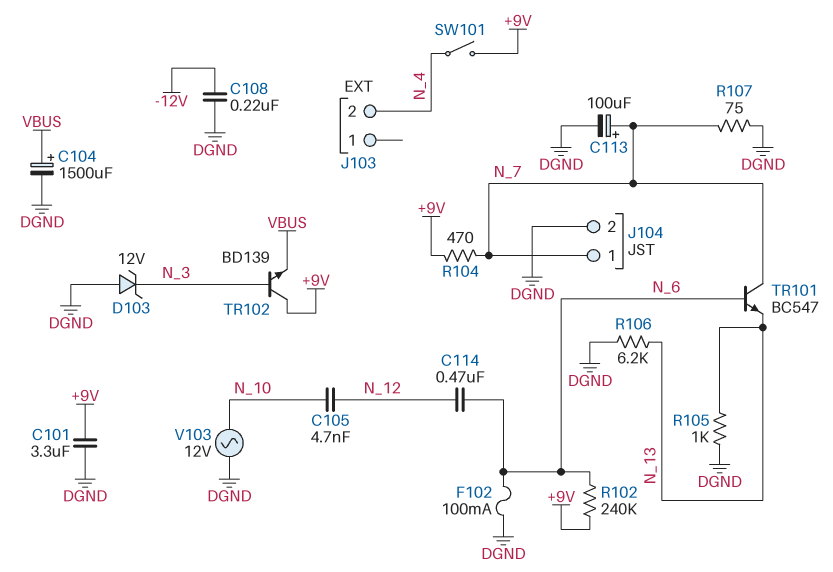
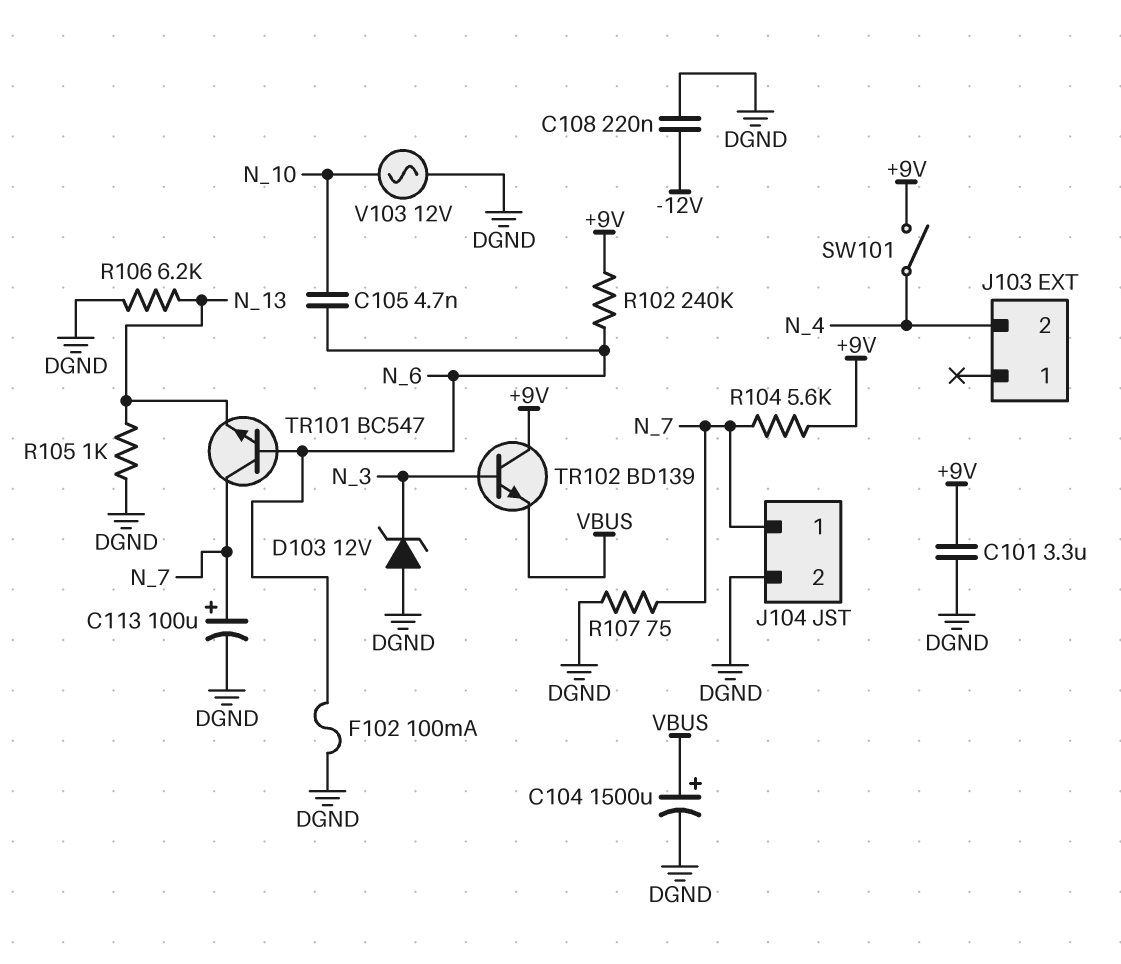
C105: 4.7nF (N_10, N_12) -> 4.7nF (N_6, N_10)
C114: 470nF (N_6, N_12) -> none
R104: 470 (+9V, N_7) -> 5.6k (+9V, N_7)

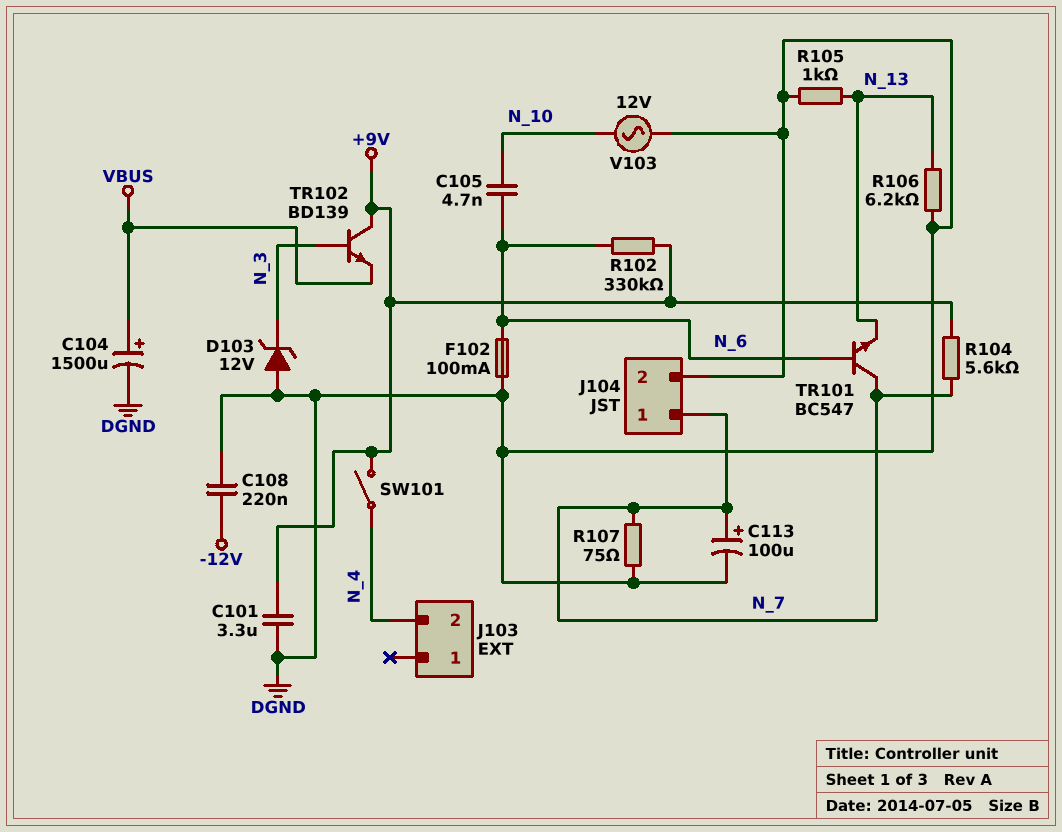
R102: 240k (+9V, N_6) -> 330k (+9V, N_6)

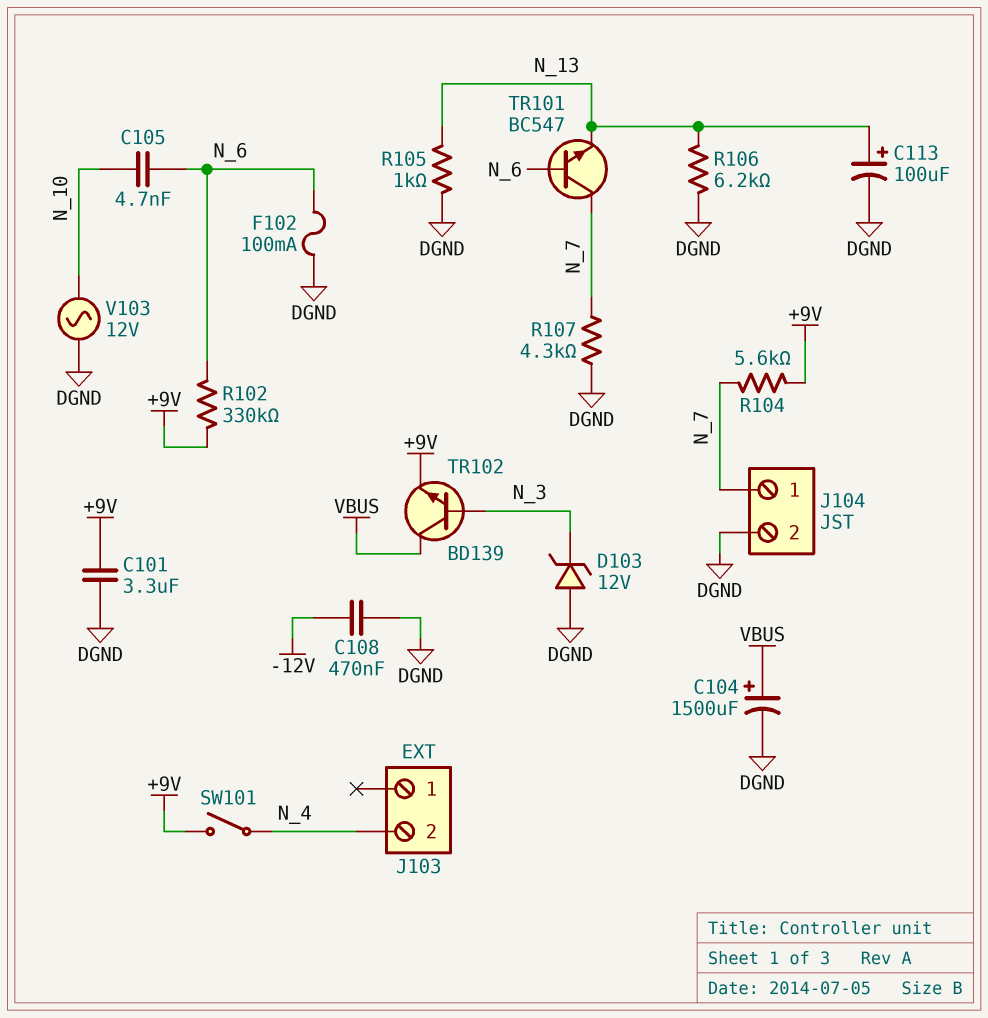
C108: 220nF (-12V, DGND) -> 470nF (-12V, DGND)
C113: 100uF (plus N_7, minus DGND) -> 100uF (plus N_13, minus DGND)
R107: 75 (DGND, N_7) -> 4.3k (DGND, N_7)
TR102: NPN BD139 (B N_3, C +9V, E VBUS) -> NPN BD139 (B N_3, C VBUS, E +9V)

